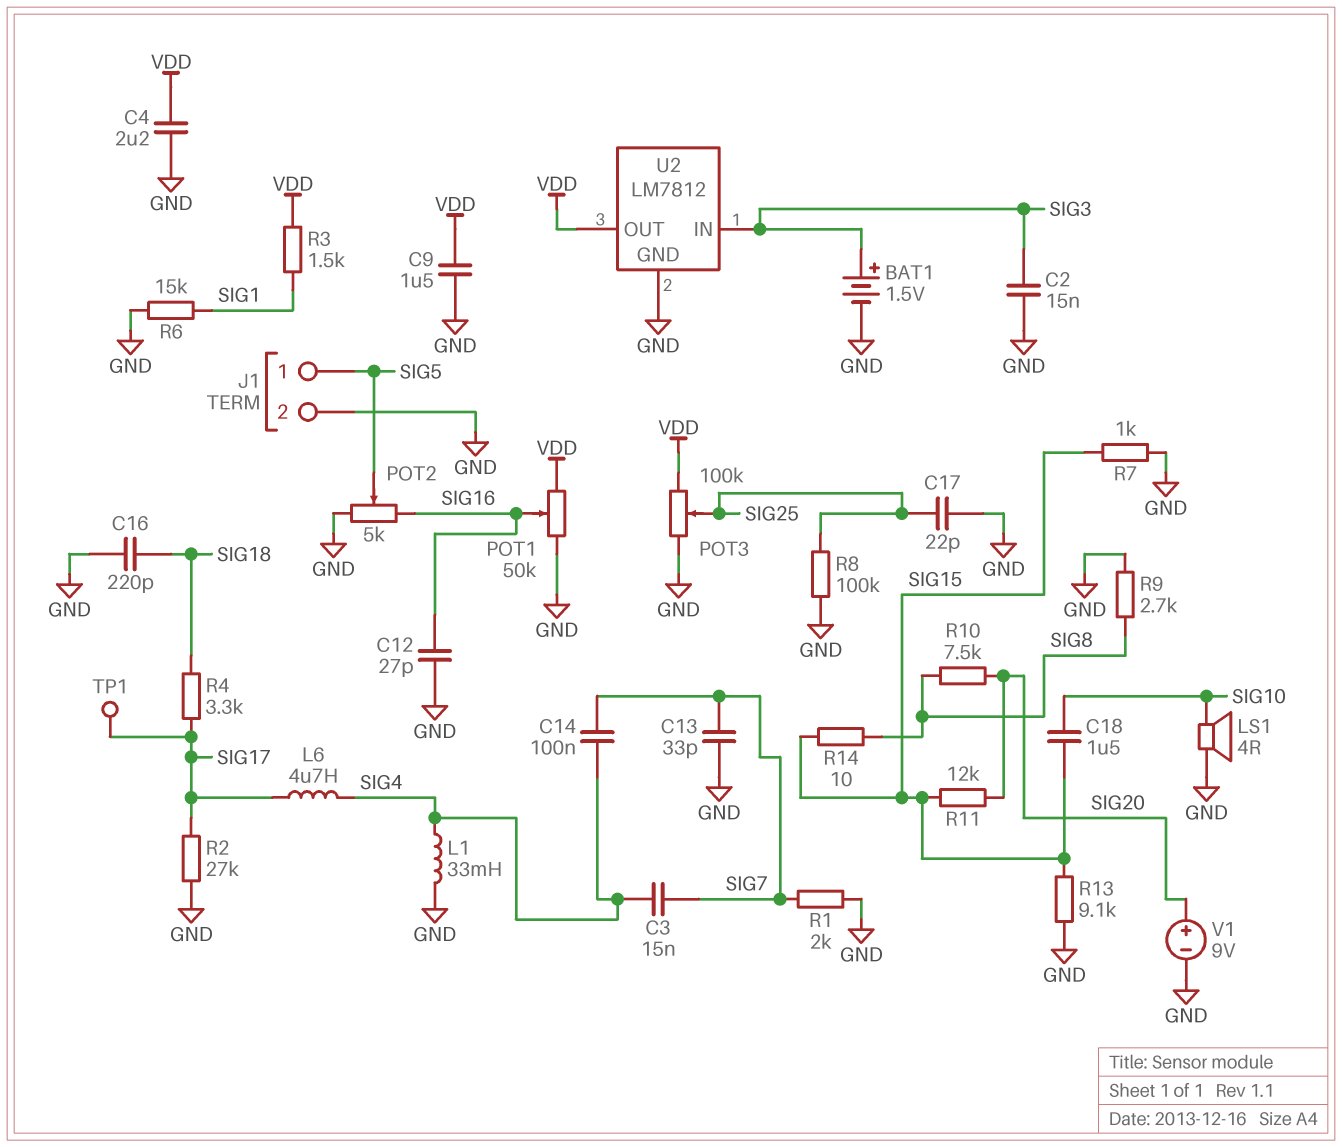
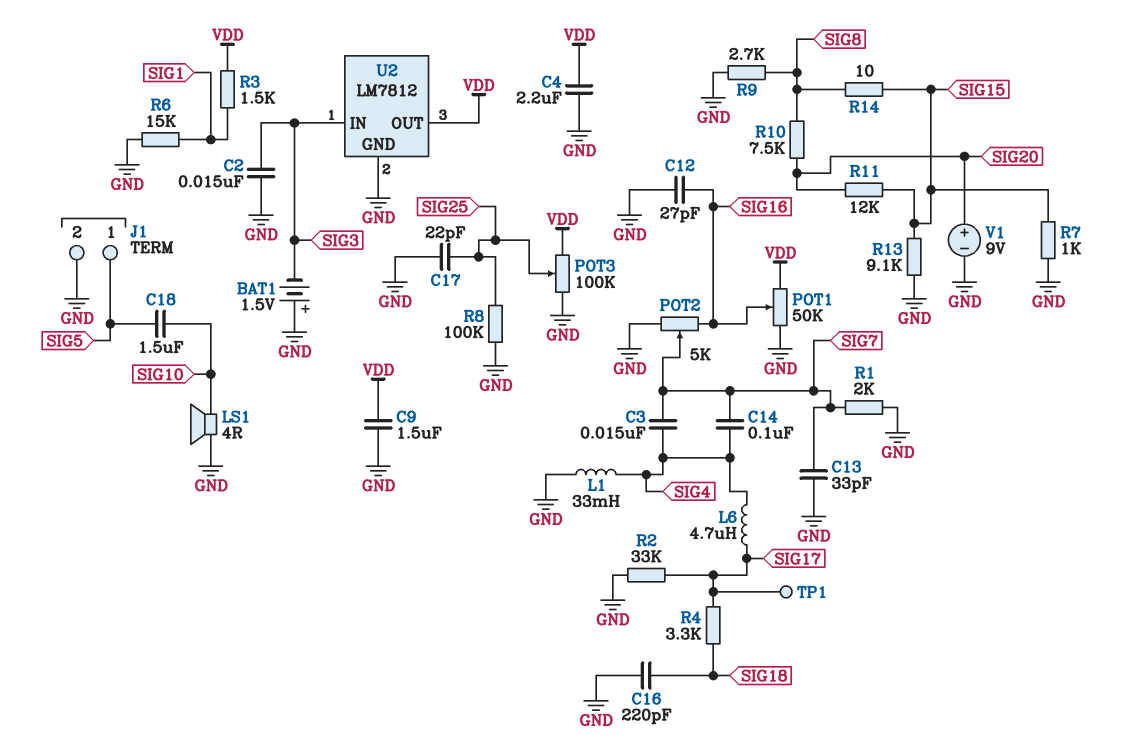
BAT1: 1.5V (plus SIG3, minus GND) -> 1.5V (plus GND, minus SIG3)
C18: 1.5uF (SIG10, SIG15) -> 1.5uF (SIG5, SIG10)
POT2: 5k (GND, SIG16, wiper SIG5) -> 5k (GND, SIG16, wiper SIG7)
R2: 27k (GND, SIG17) -> 33k (GND, SIG17)

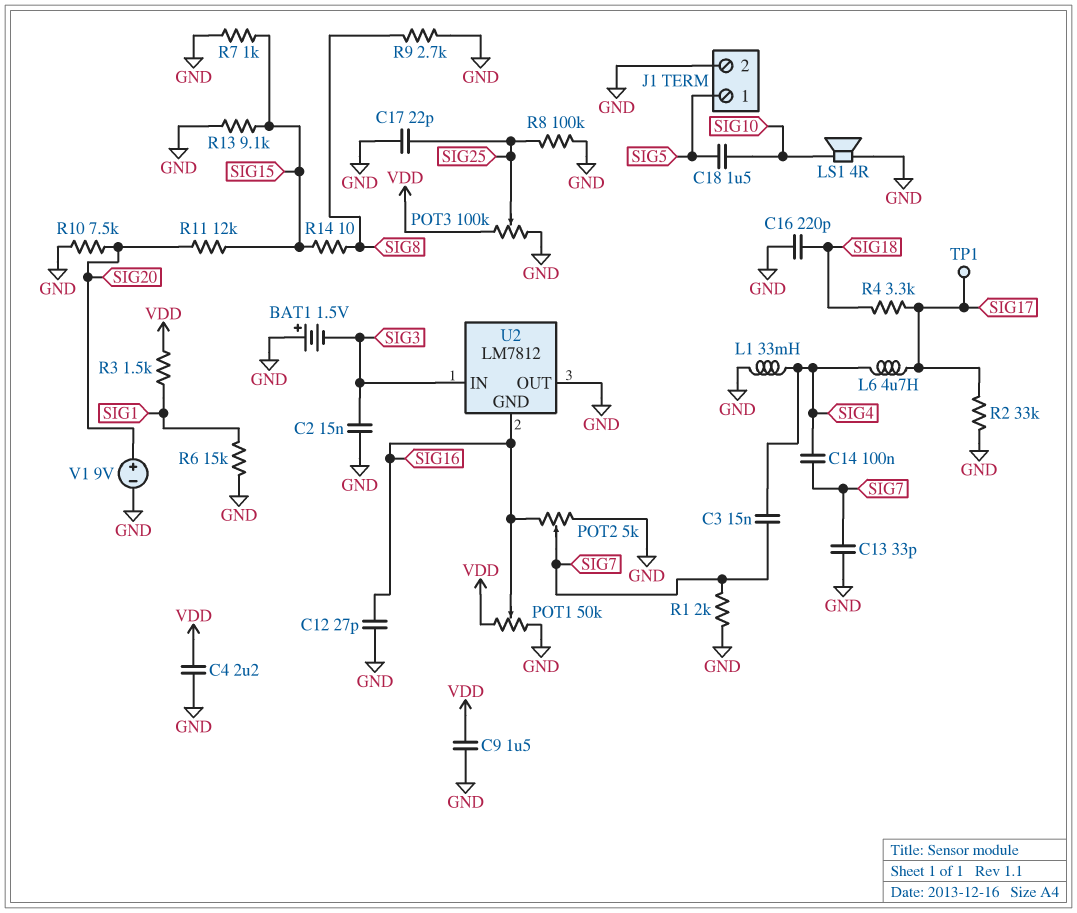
R10: 7.5k (SIG8, SIG20) -> 7.5k (GND, SIG20)
U2 pin GND: GND -> SIG16
U2 pin OUT: VDD -> GND

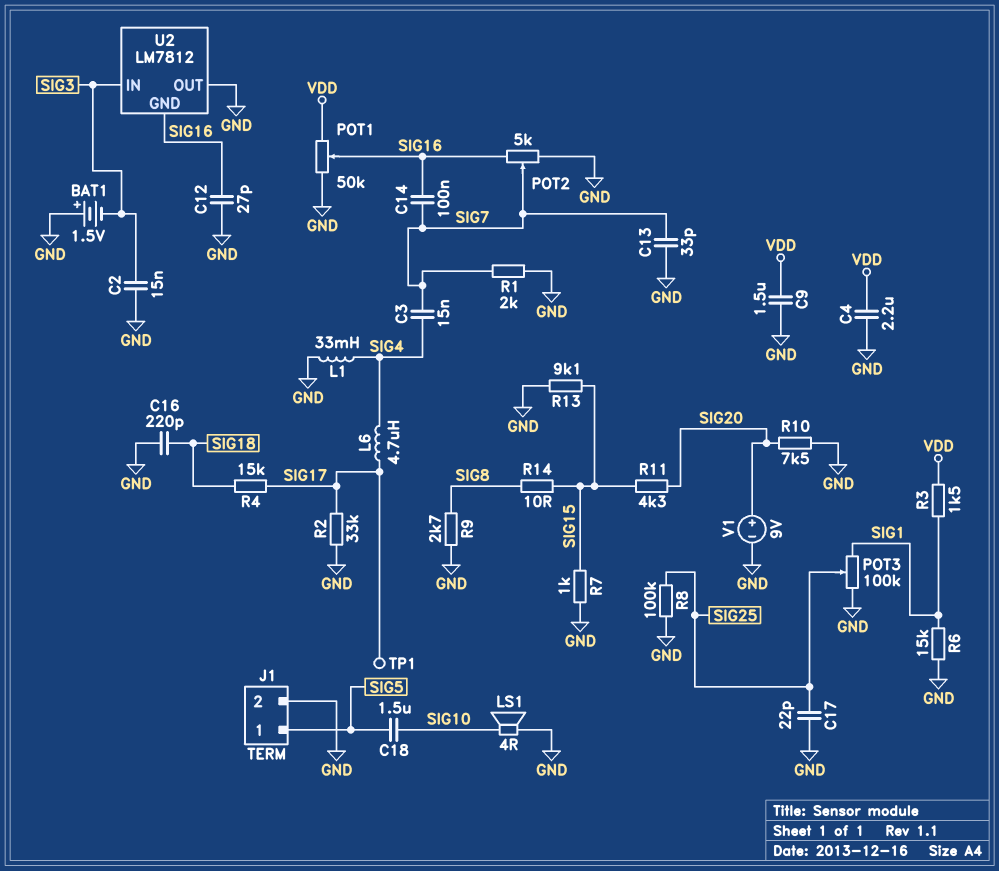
C14: 100nF (SIG4, SIG7) -> 100nF (SIG7, SIG16)
POT3: 100k (GND, VDD, wiper SIG25) -> 100k (GND, SIG1, wiper SIG25)
R4: 3.3k (SIG17, SIG18) -> 15k (SIG17, SIG18)
R11: 12k (SIG15, SIG20) -> 4.3k (SIG15, SIG20)

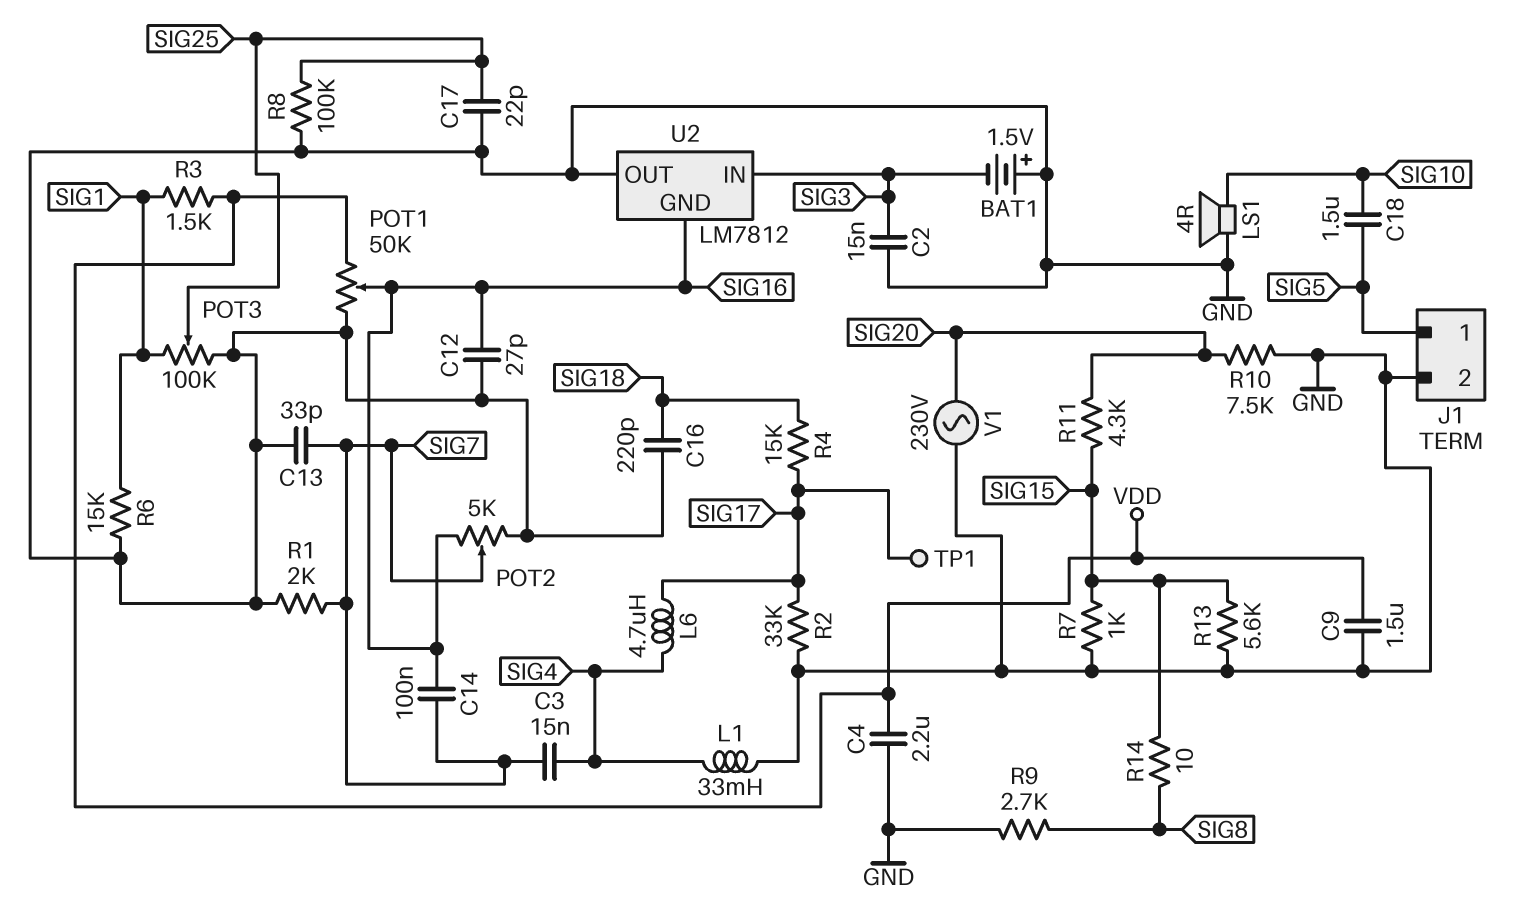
R13: 9.1k (GND, SIG15) -> 5.6k (GND, SIG15)
V1: 9V (plus SIG20, minus GND) -> AC 230V (GND, SIG20)

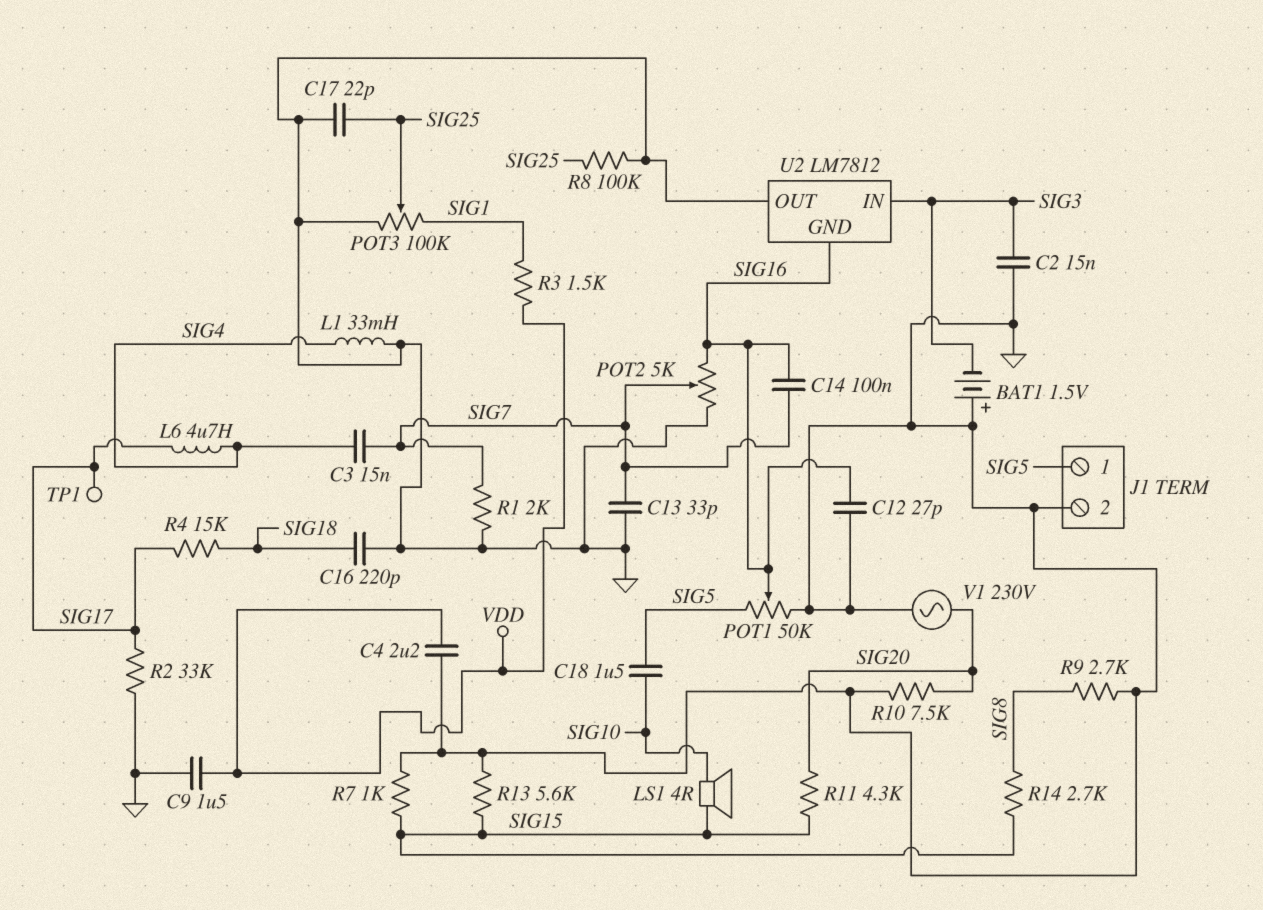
LS1: speaker 4R (GND, SIG10) -> speaker 4R (SIG10, SIG15)
POT1: 50k (GND, VDD, wiper SIG16) -> 50k (GND, SIG5, wiper SIG16)
R6: 15k (GND, SIG1) -> none
R14: 10 (SIG8, SIG15) -> 2.7k (SIG8, SIG15)

